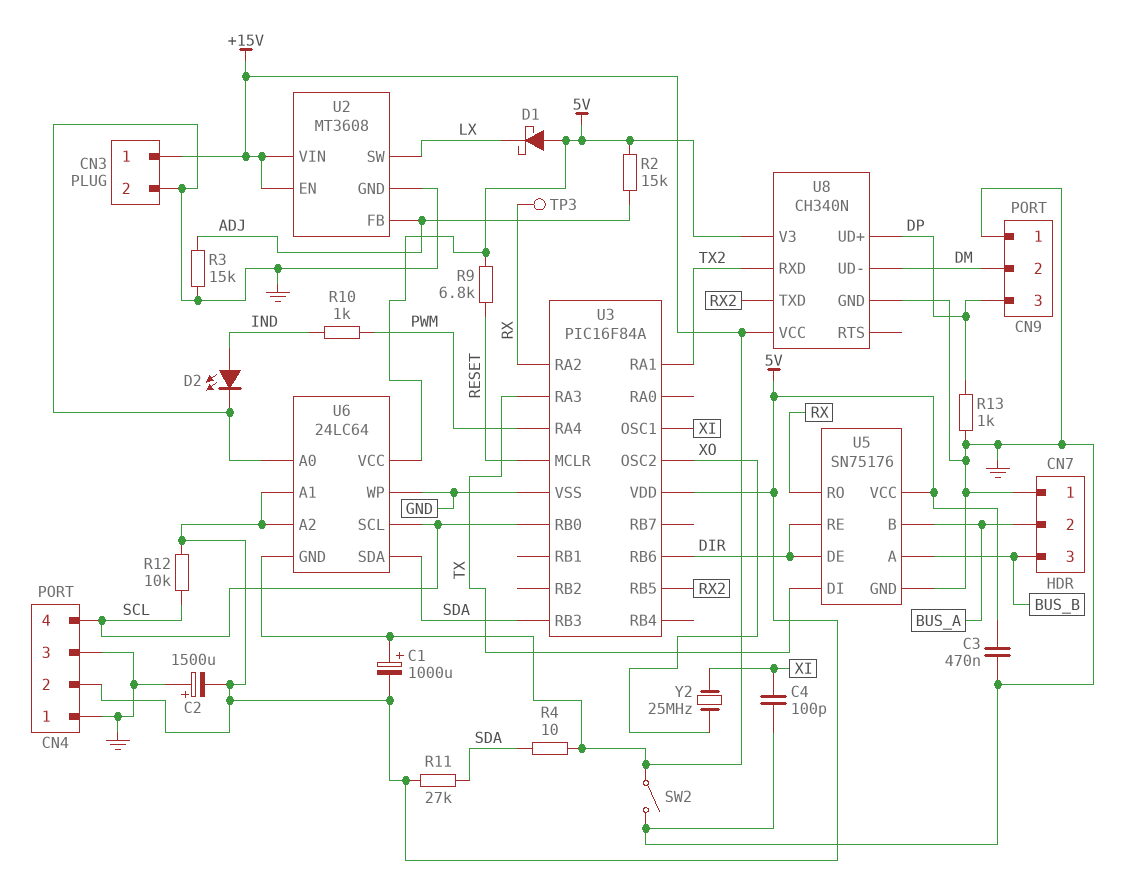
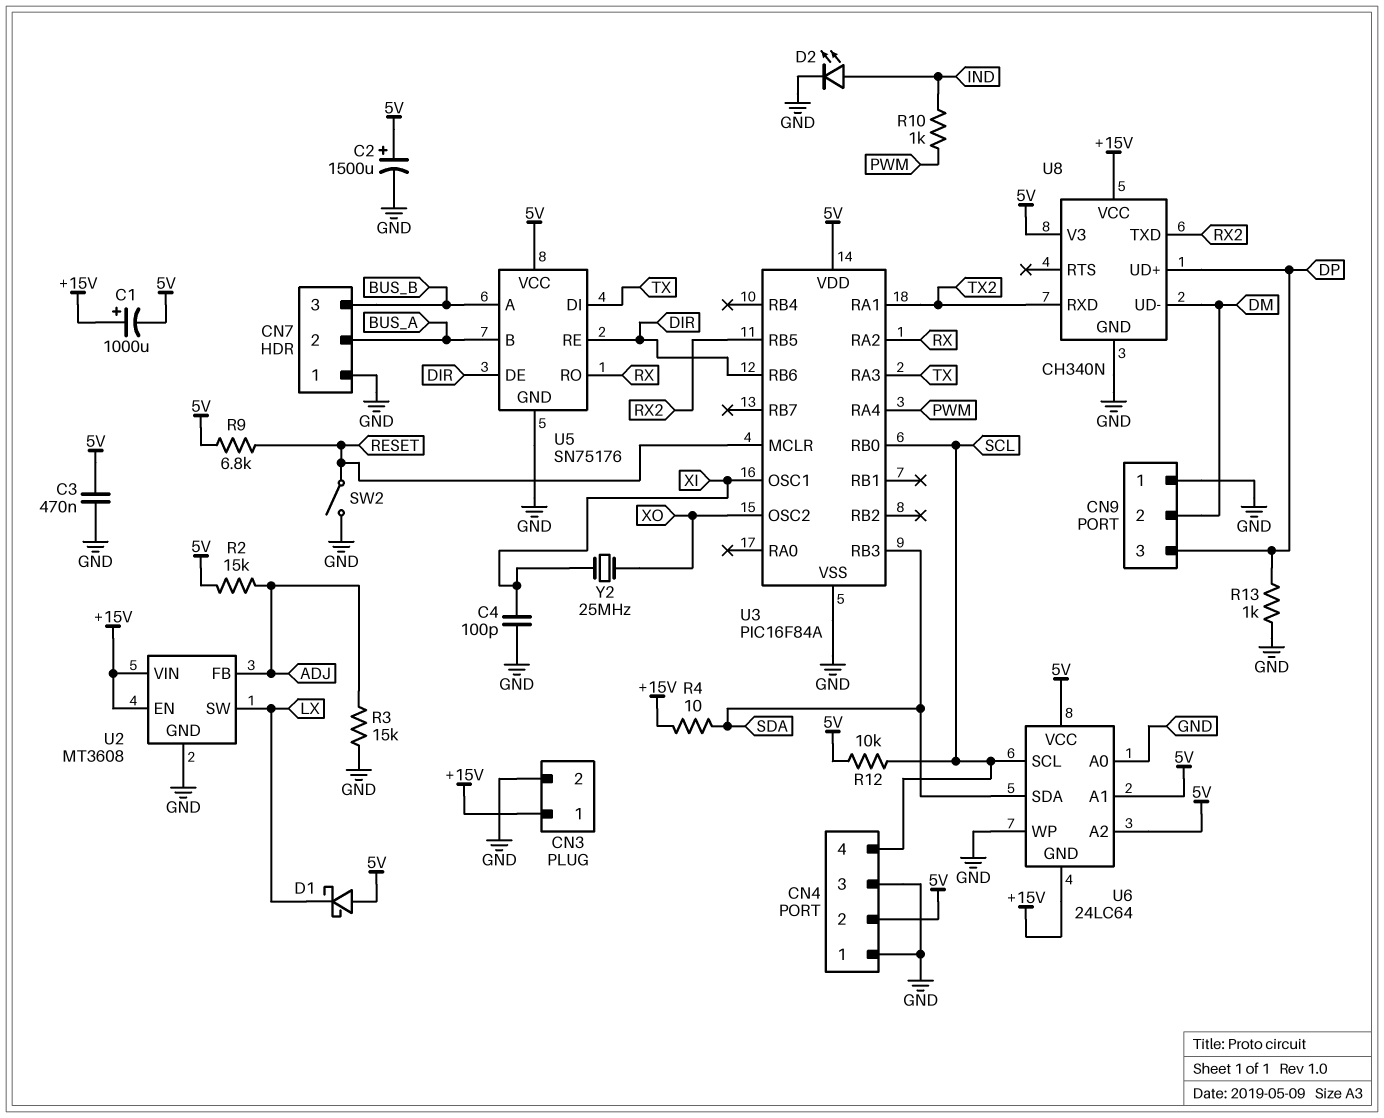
C2: 1500uF (plus GND, minus 5V) -> 1500uF (plus 5V, minus GND)
R11: 27k (5V, SDA) -> none
SW2: switch (+15V, GND) -> switch (GND, RESET)
TP3: test point (RX) -> none

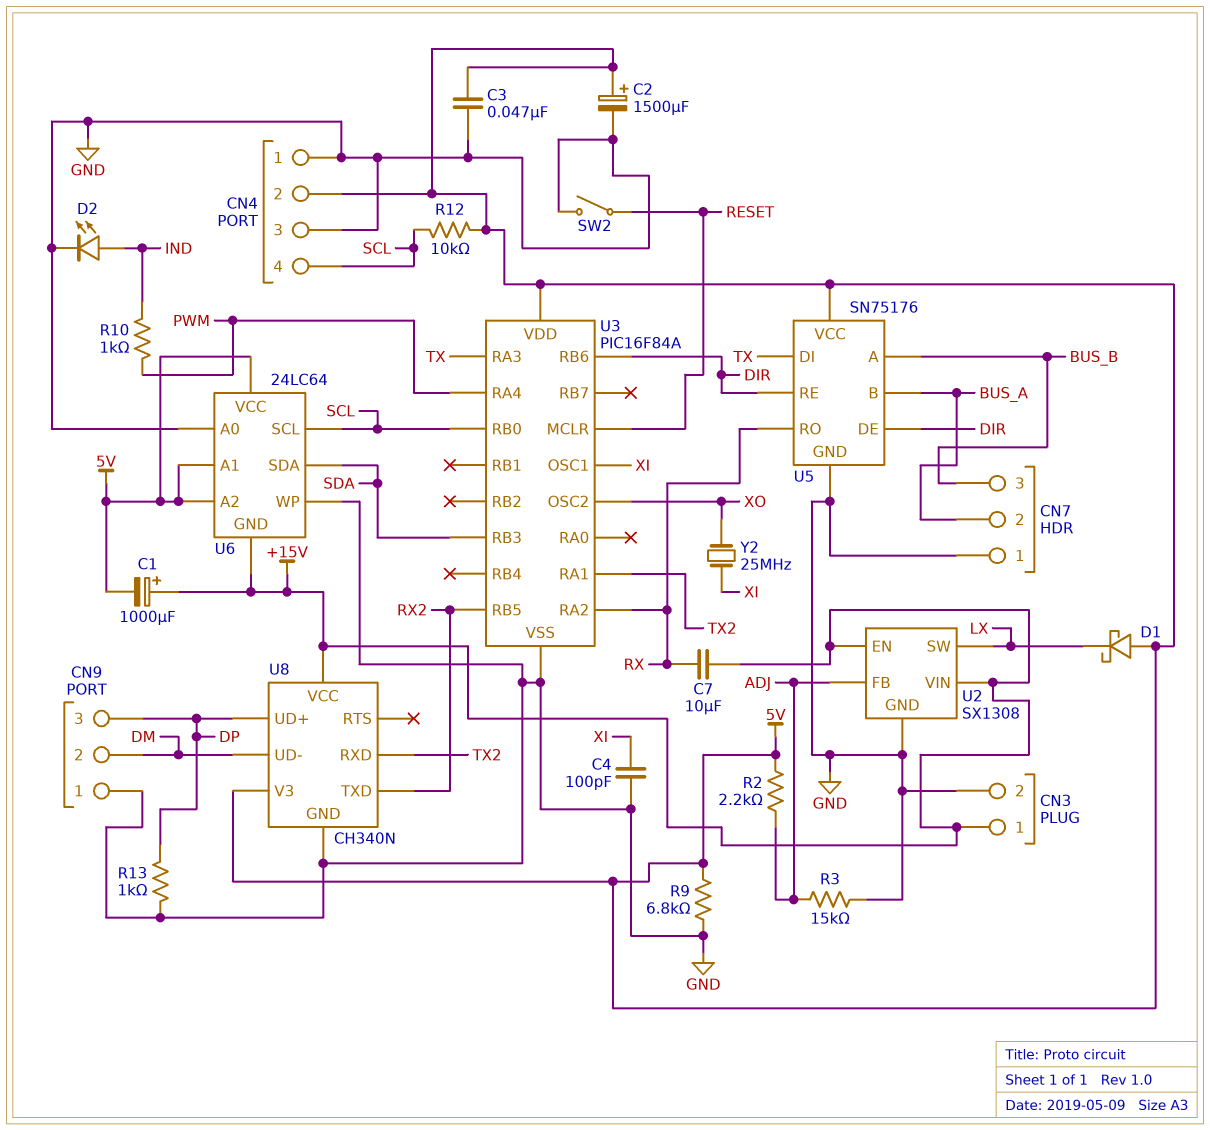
C3: 470nF (5V, GND) -> 47nF (5V, GND)
C7: none -> 10uF (+15V, RX)
R2: 15k (5V, ADJ) -> 2.2k (5V, ADJ)
R4: 10 (+15V, SDA) -> none
R9: 6.8k (5V, RESET) -> 6.8k (5V, GND)
U2: MT3608 -> SX1308

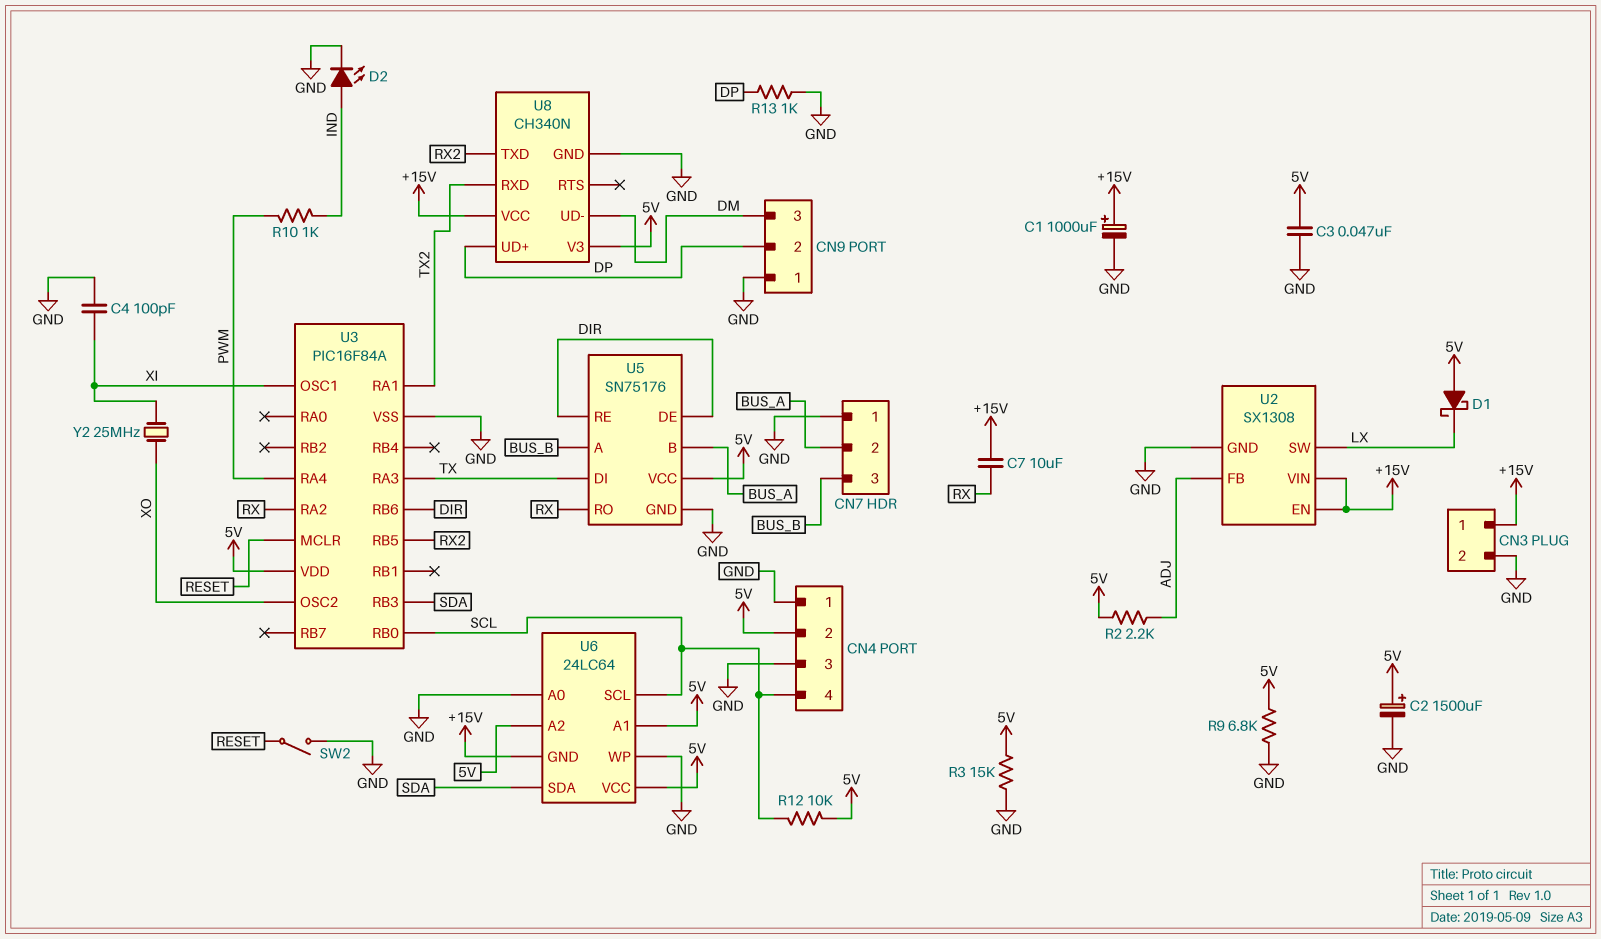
C1: 1000uF (plus +15V, minus 5V) -> 1000uF (plus +15V, minus GND)
CN9 pin 2: DM -> DP
CN9 pin 3: DP -> DM
R3: 15k (ADJ, GND) -> 15k (5V, GND)

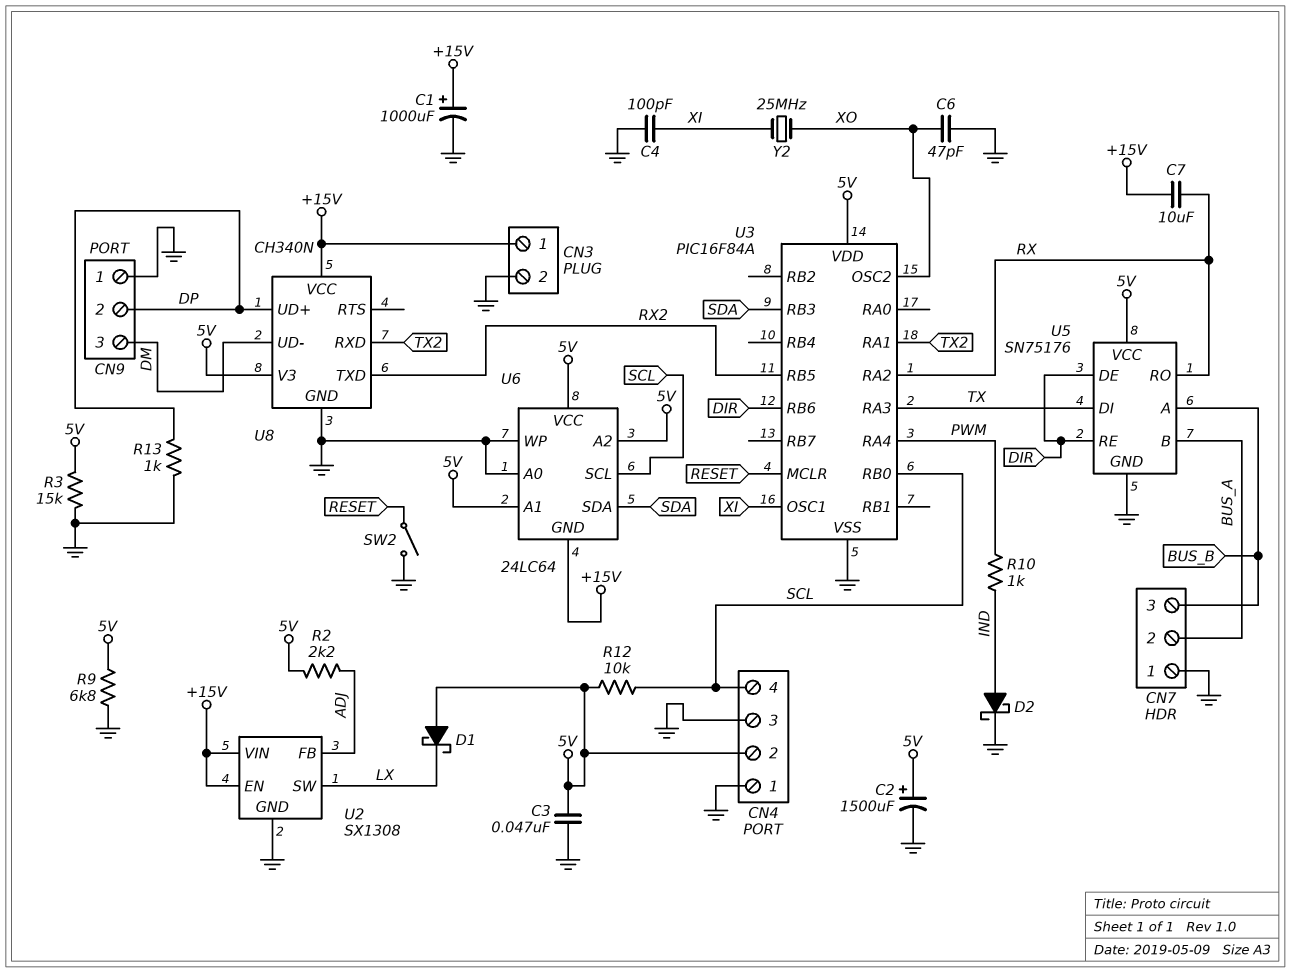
C6: none -> 47pF (GND, XO)
D2: LED (A IND, K GND) -> schottky (A IND, K GND)

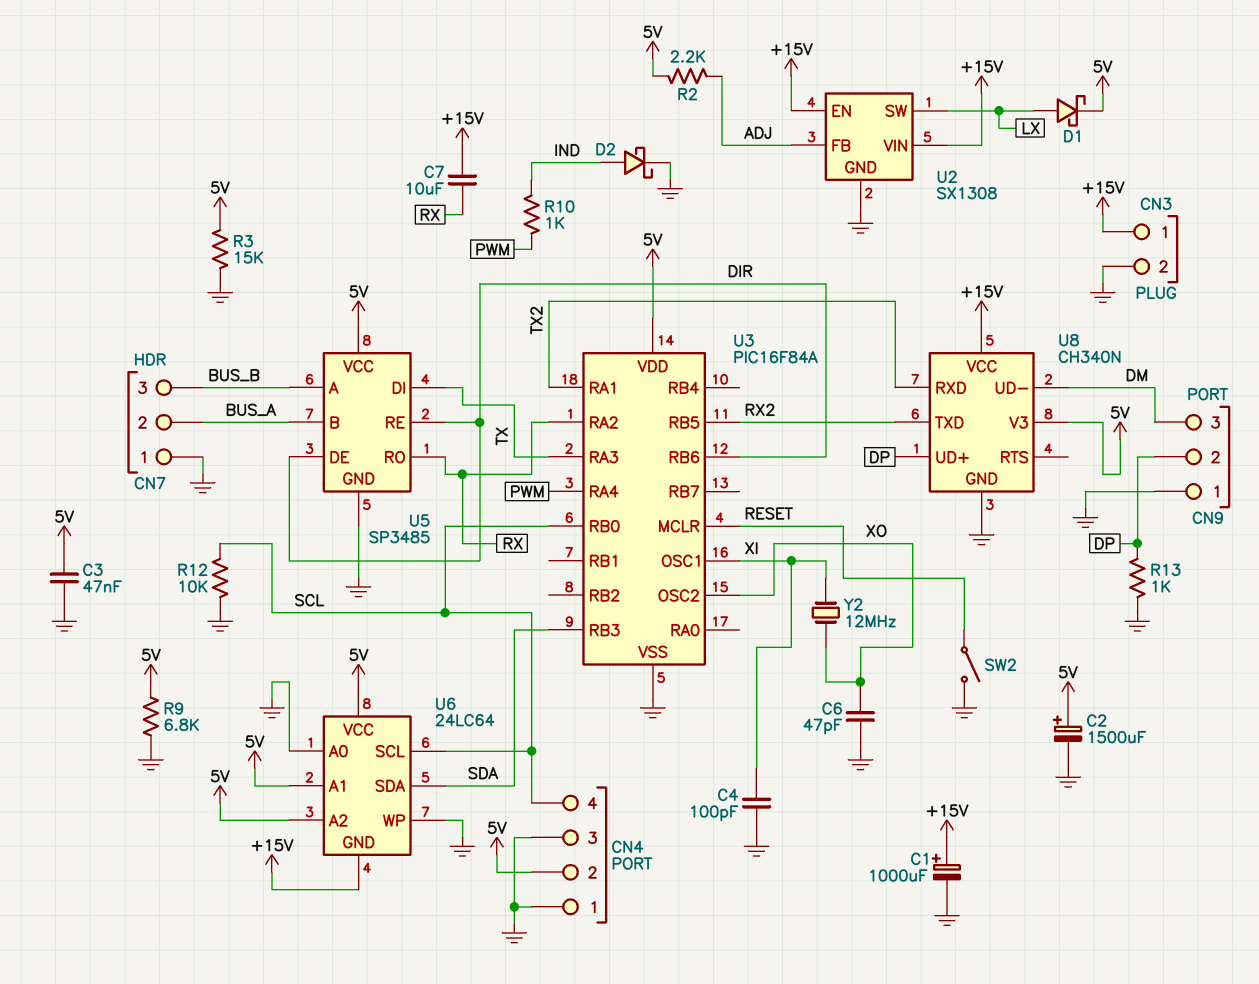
D1: schottky (A 5V, K LX) -> schottky (A LX, K 5V)
R12: 10k (5V, SCL) -> 10k (GND, SCL)
U5: SN75176 -> SP3485
Y2: 25MHz (XI, XO) -> 12MHz (XI, XO)

